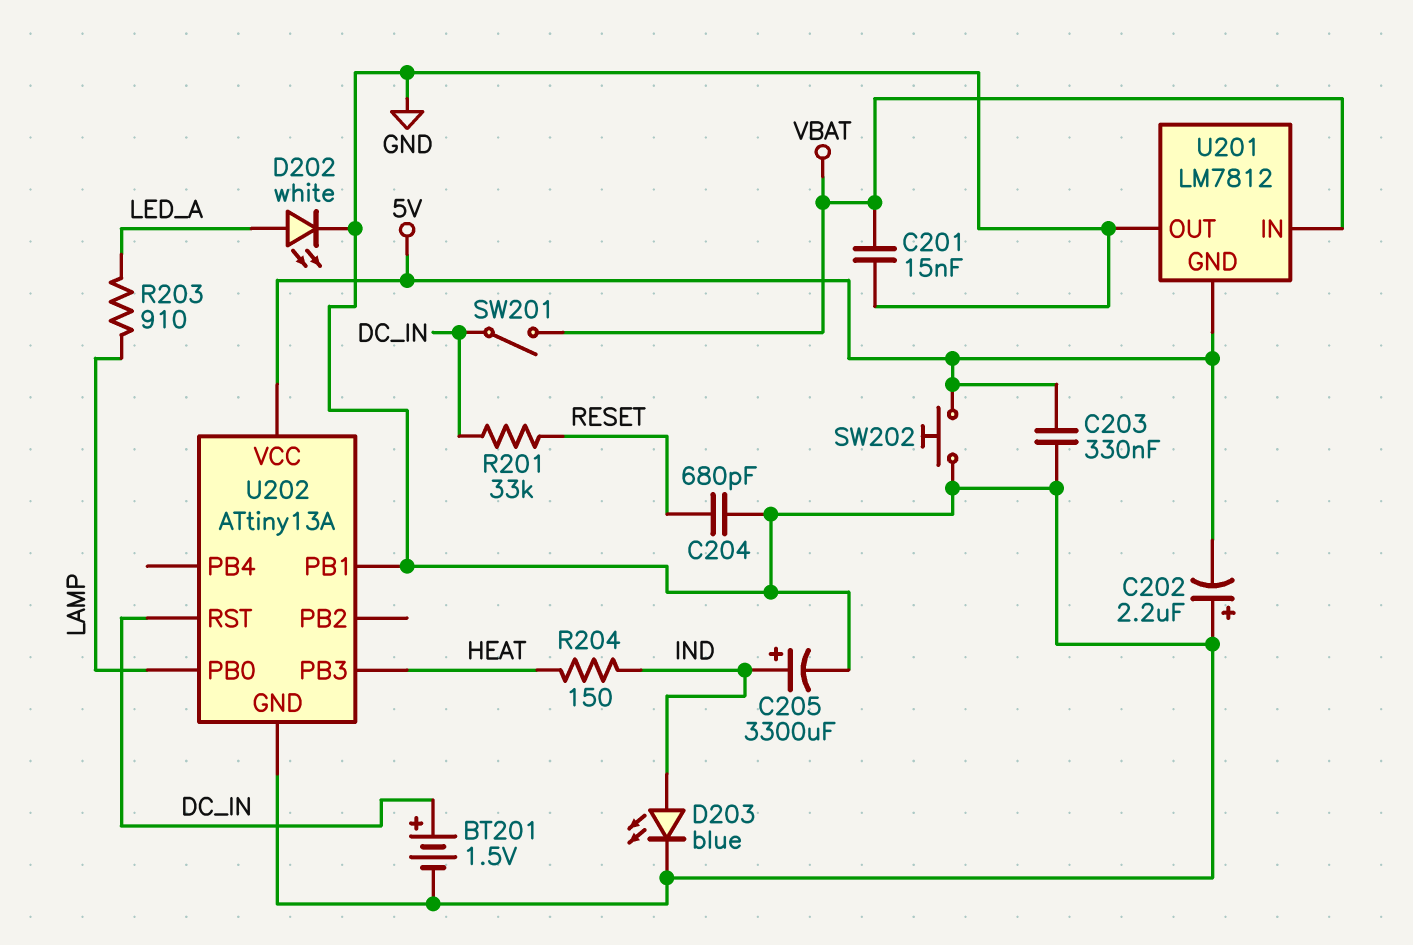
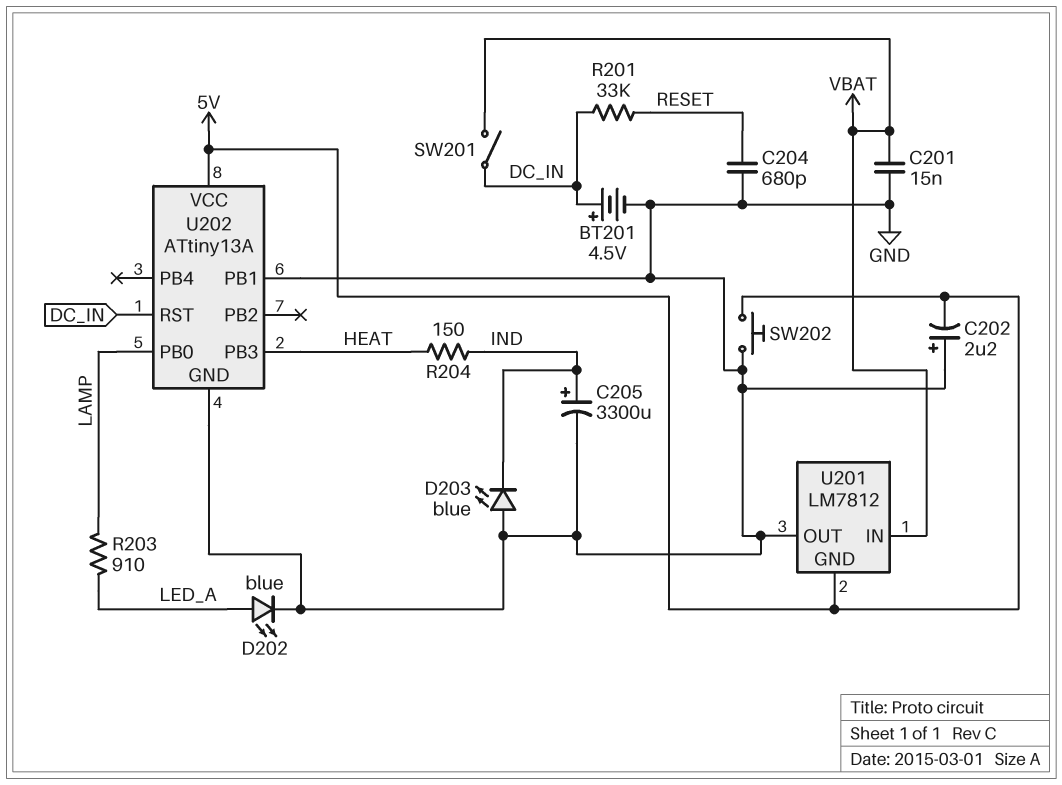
BT201: 1.5V (plus DC_IN, minus GND) -> 4.5V (plus DC_IN, minus GND)
C203: 330nF (5V, GND) -> none
D202: LED white (A LED_A, K GND) -> LED blue (A LED_A, K GND)
D203: LED blue (A IND, K GND) -> LED blue (A GND, K IND)

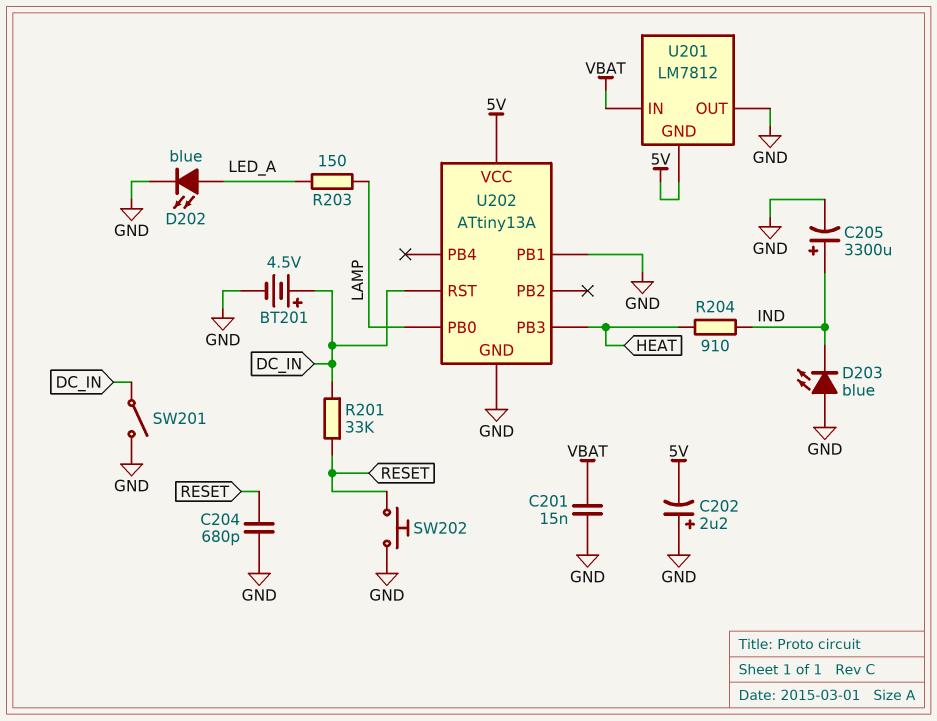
R203: 910 (LAMP, LED_A) -> 150 (LAMP, LED_A)
R204: 150 (HEAT, IND) -> 910 (HEAT, IND)
SW201: switch (DC_IN, VBAT) -> switch (DC_IN, GND)
SW202: button (5V, GND) -> button (GND, RESET)

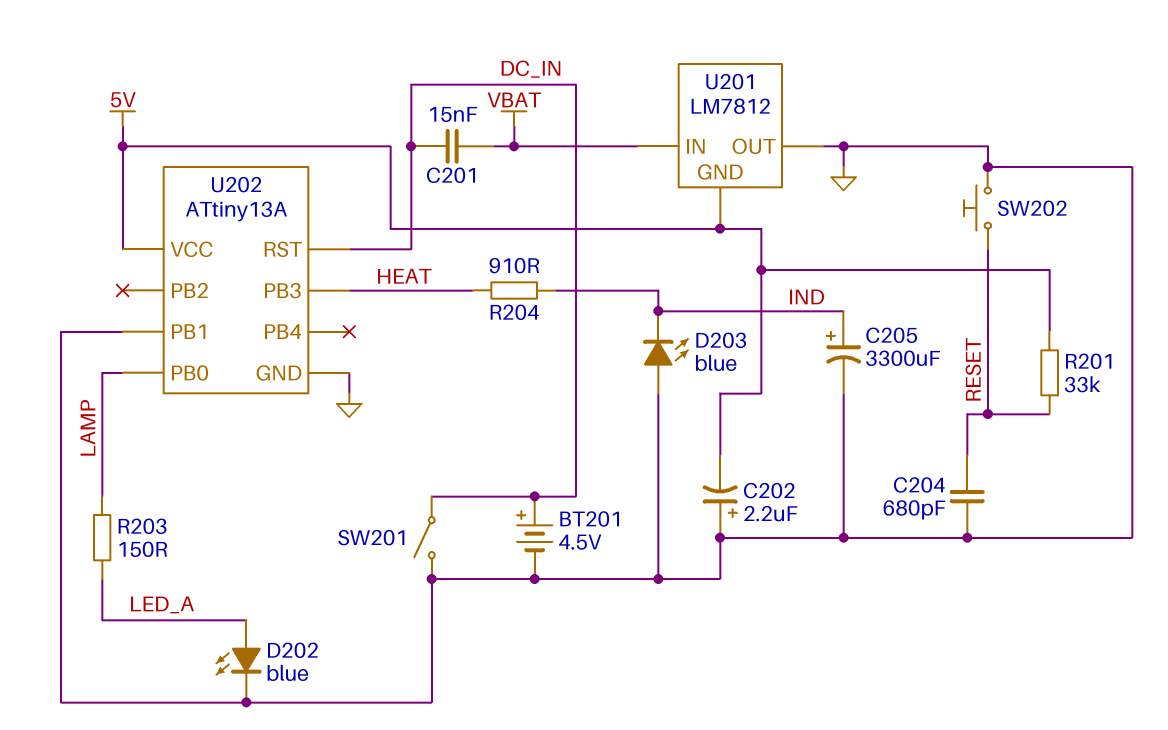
C201: 15nF (GND, VBAT) -> 15nF (DC_IN, VBAT)
R201: 33k (DC_IN, RESET) -> 33k (5V, RESET)

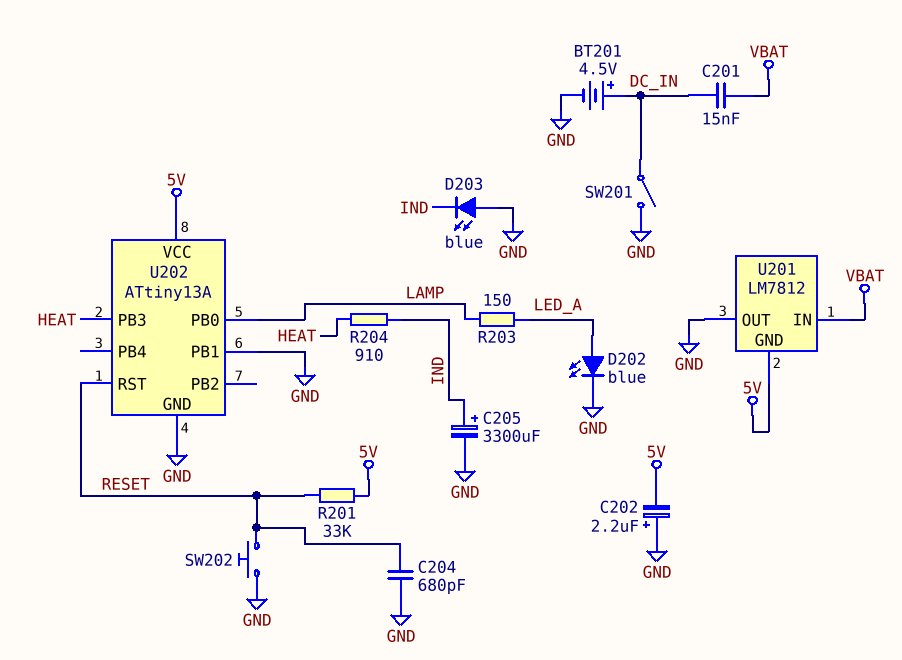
U202 pin RST: DC_IN -> RESET

